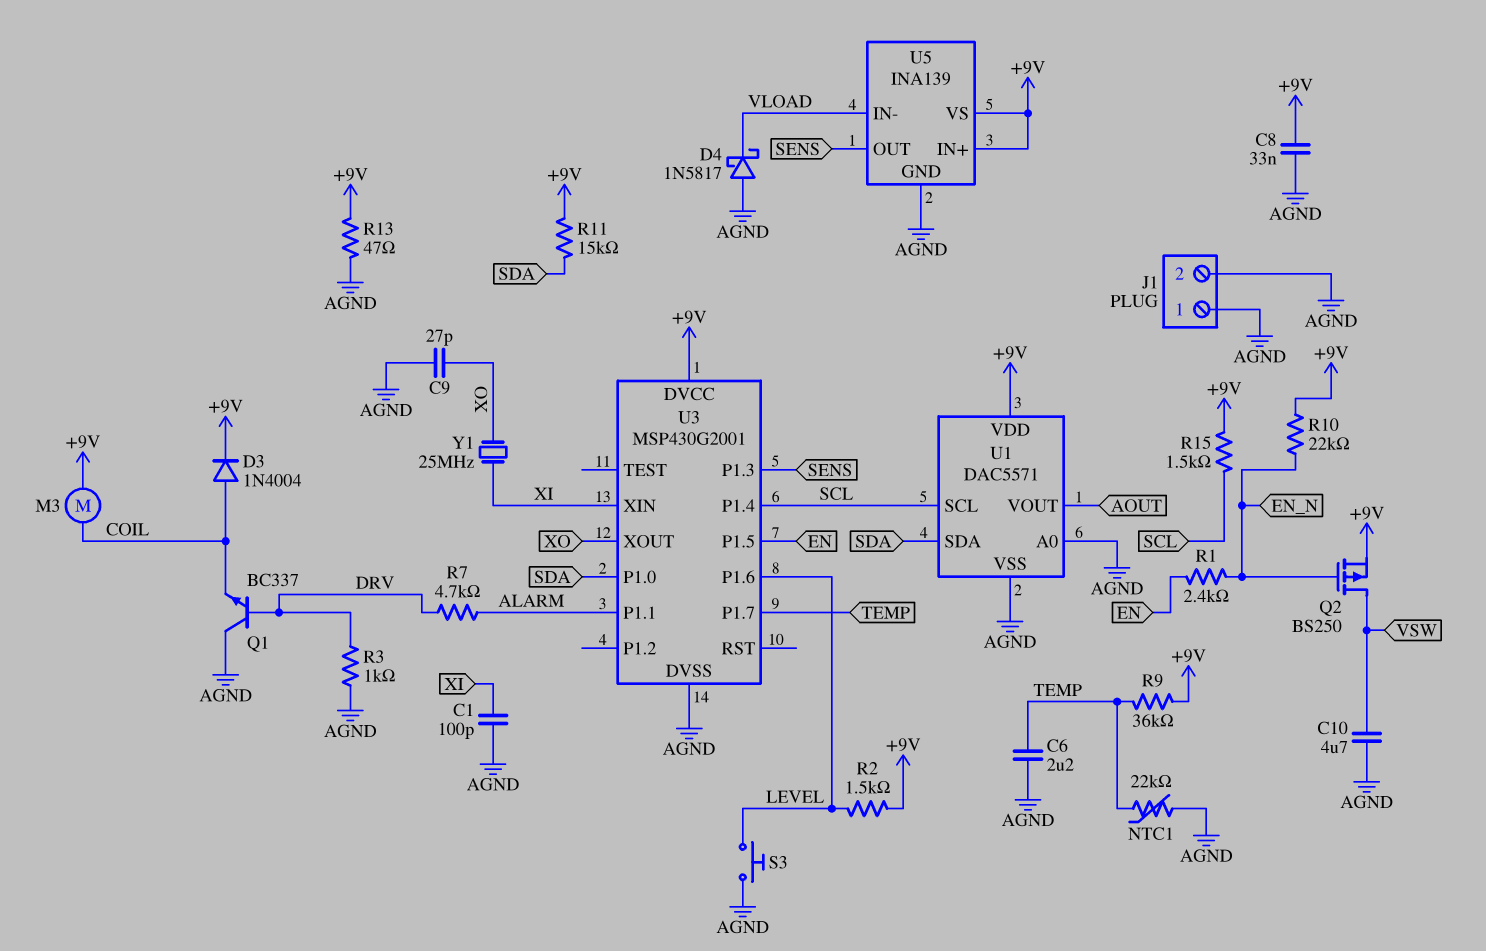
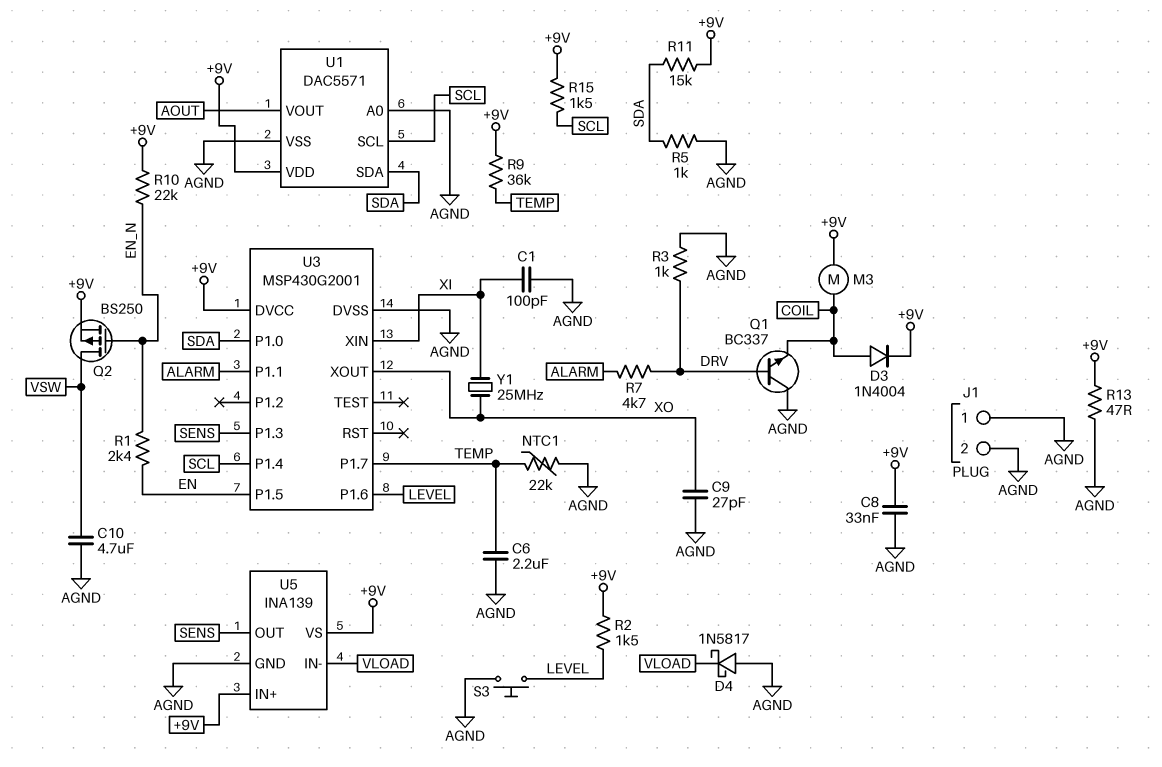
R5: none -> 1k (AGND, SDA)

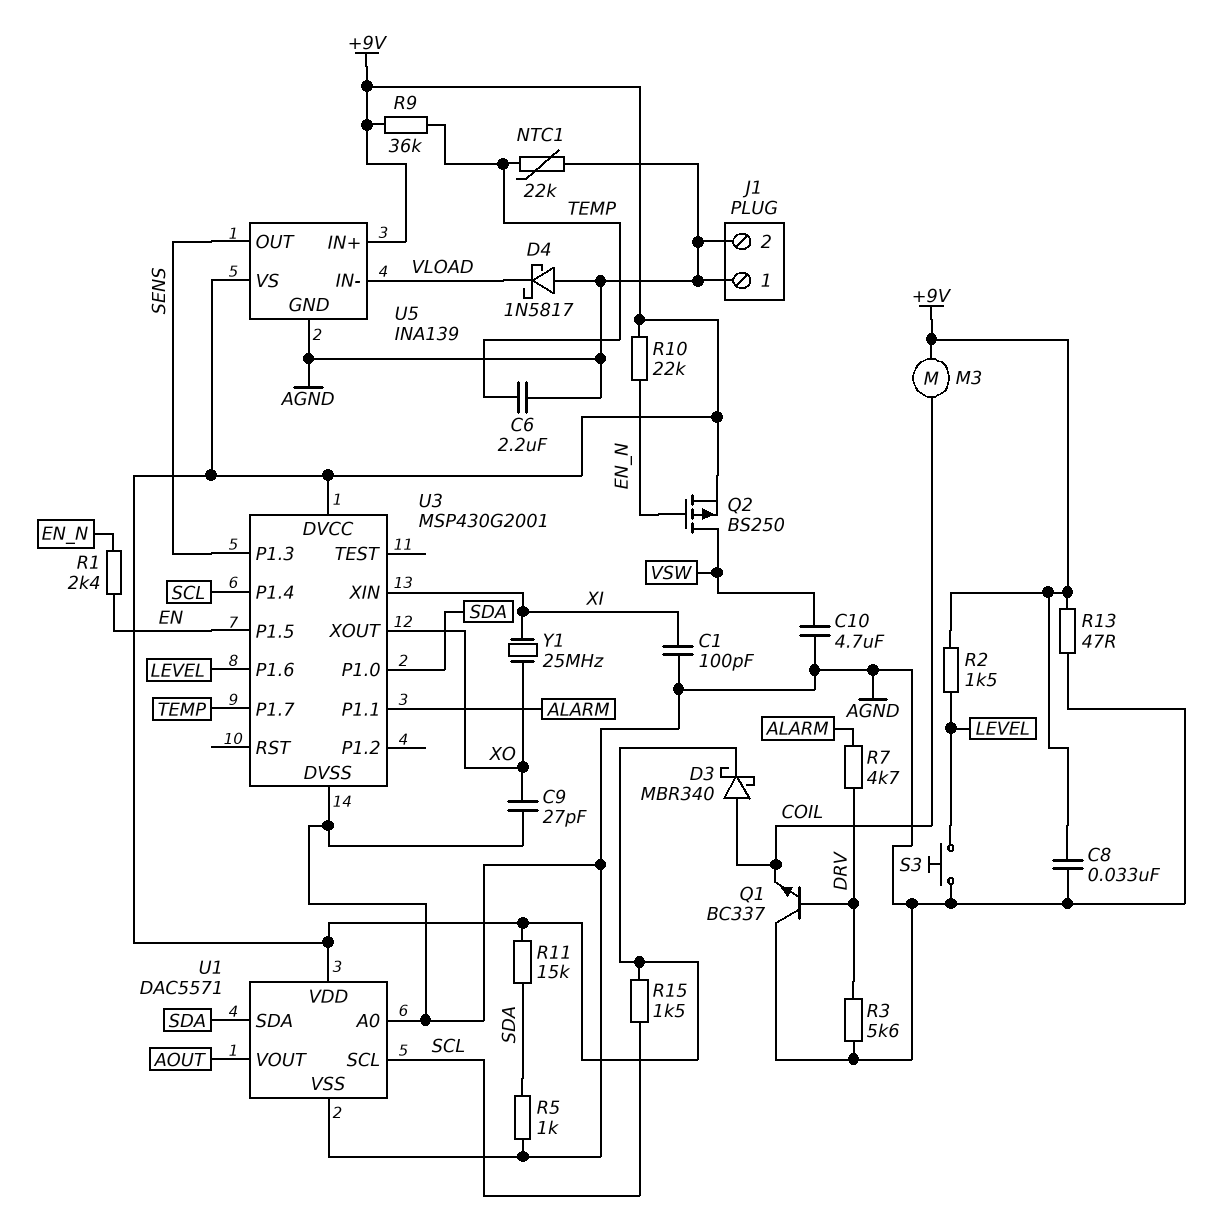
D3: diode 1N4004 (A COIL, K +9V) -> schottky MBR340 (A COIL, K +9V)
R3: 1k (AGND, DRV) -> 5.6k (AGND, DRV)

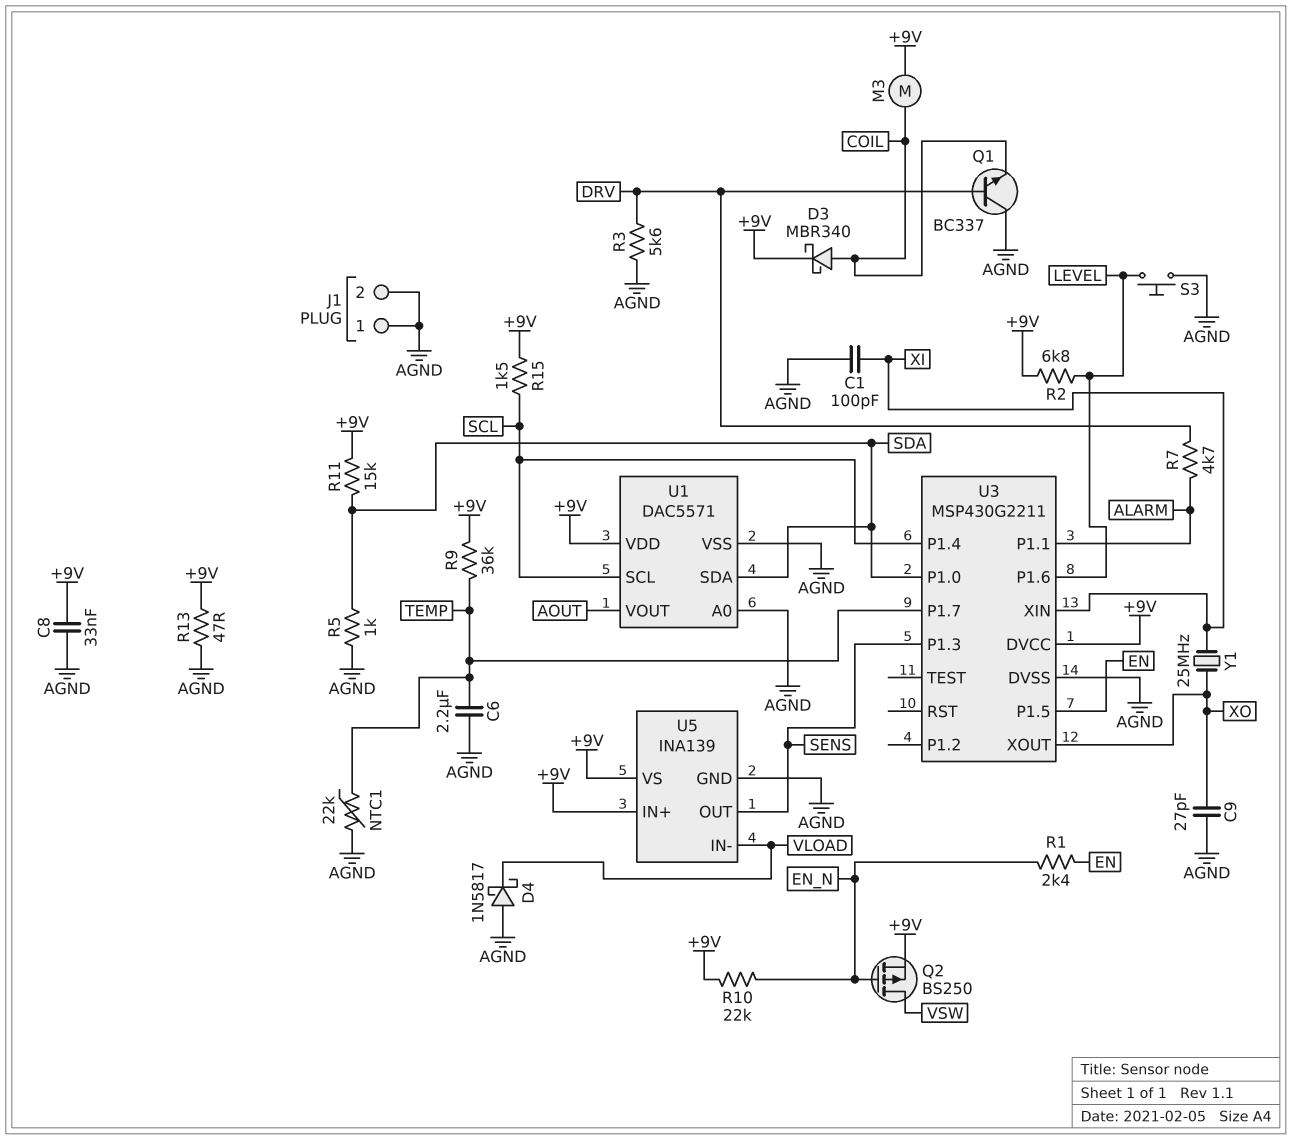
C10: 4.7uF (AGND, VSW) -> none
R2: 1.5k (+9V, LEVEL) -> 6.8k (+9V, LEVEL)
U3: MSP430G2001 -> MSP430G2211

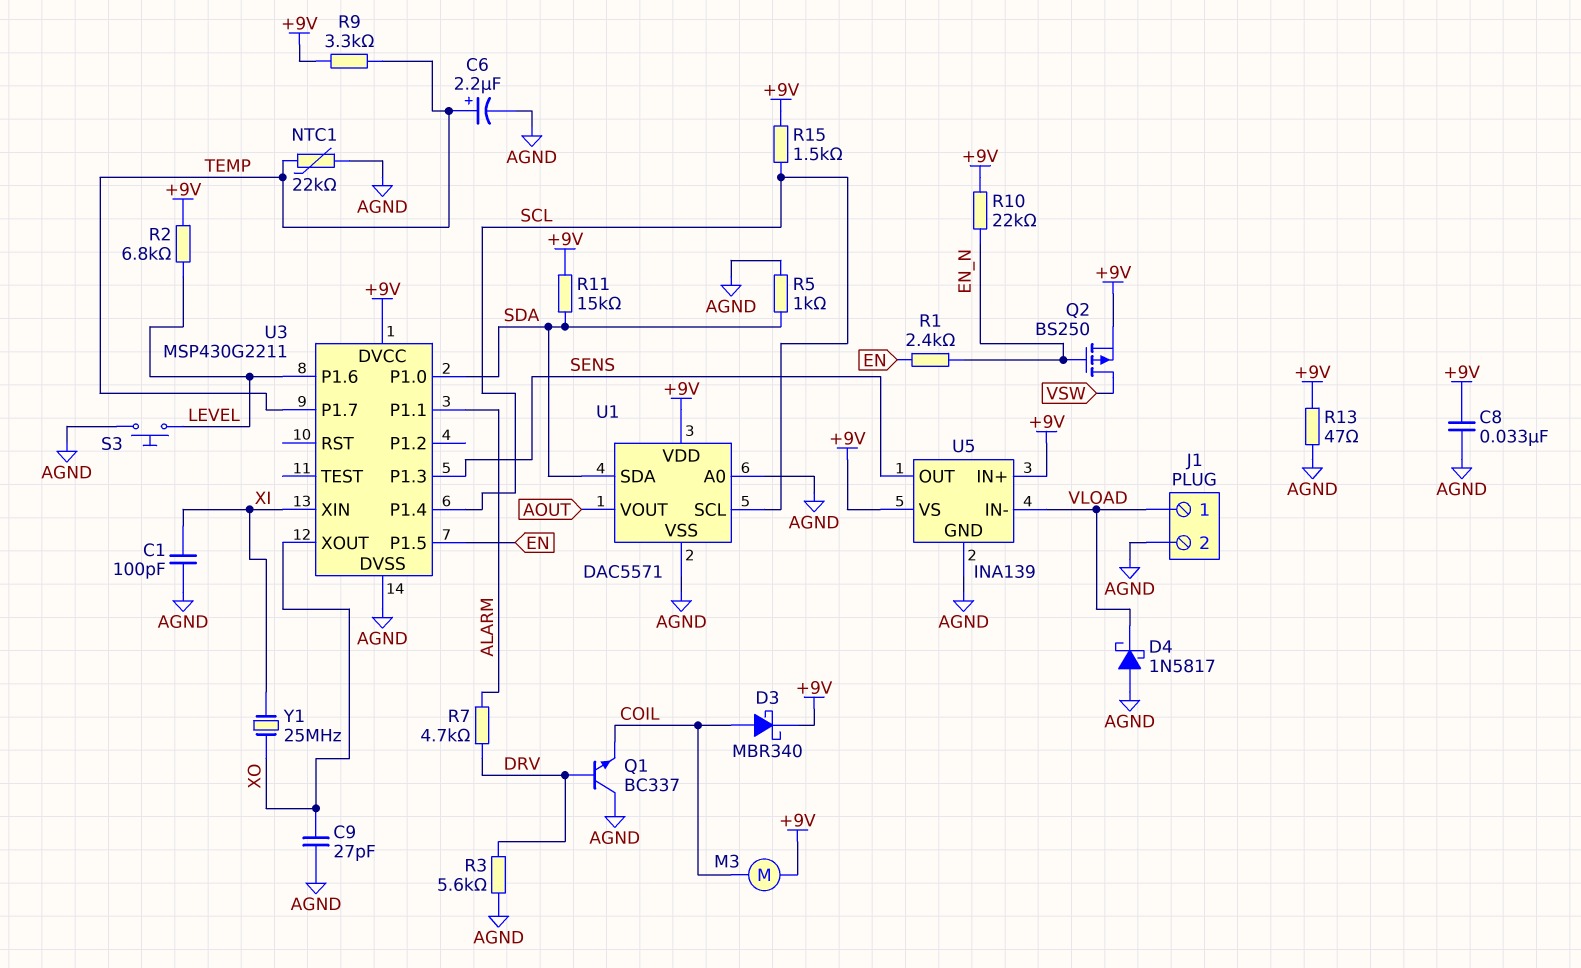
C6: 2.2uF (AGND, TEMP) -> 2.2uF (plus TEMP, minus AGND)
J1 pin 1: AGND -> VLOAD
R9: 36k (+9V, TEMP) -> 3.3k (+9V, TEMP)

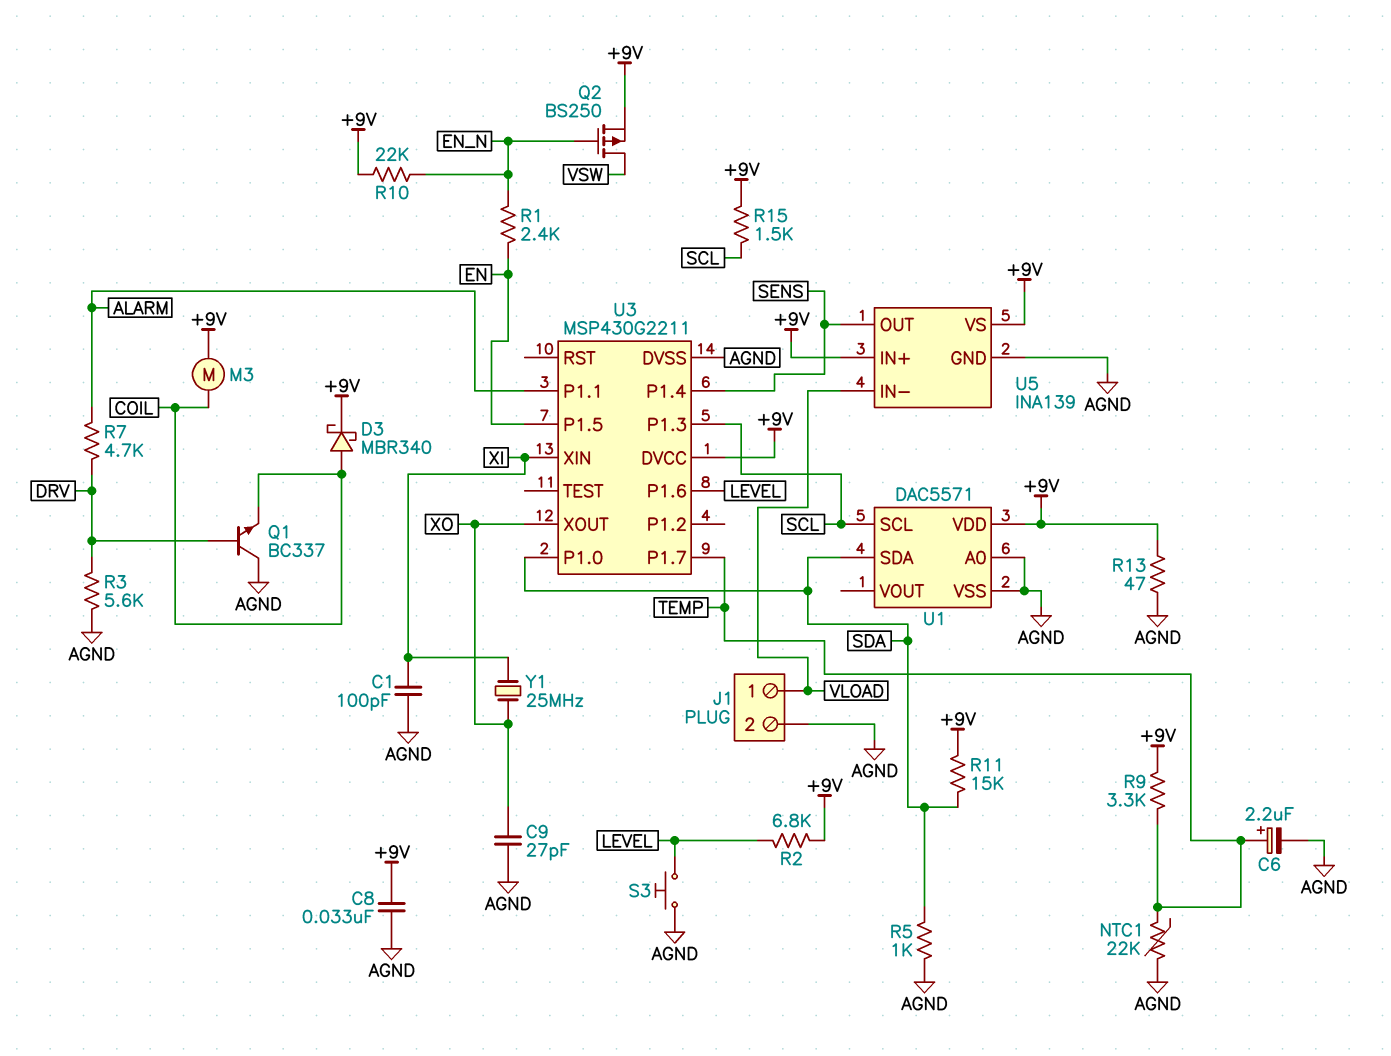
D4: schottky 1N5817 (A AGND, K VLOAD) -> none
U1 pin VOUT: AOUT -> none
U3 pin P1.3: SENS -> SCL
U3 pin P1.4: SCL -> SENS

